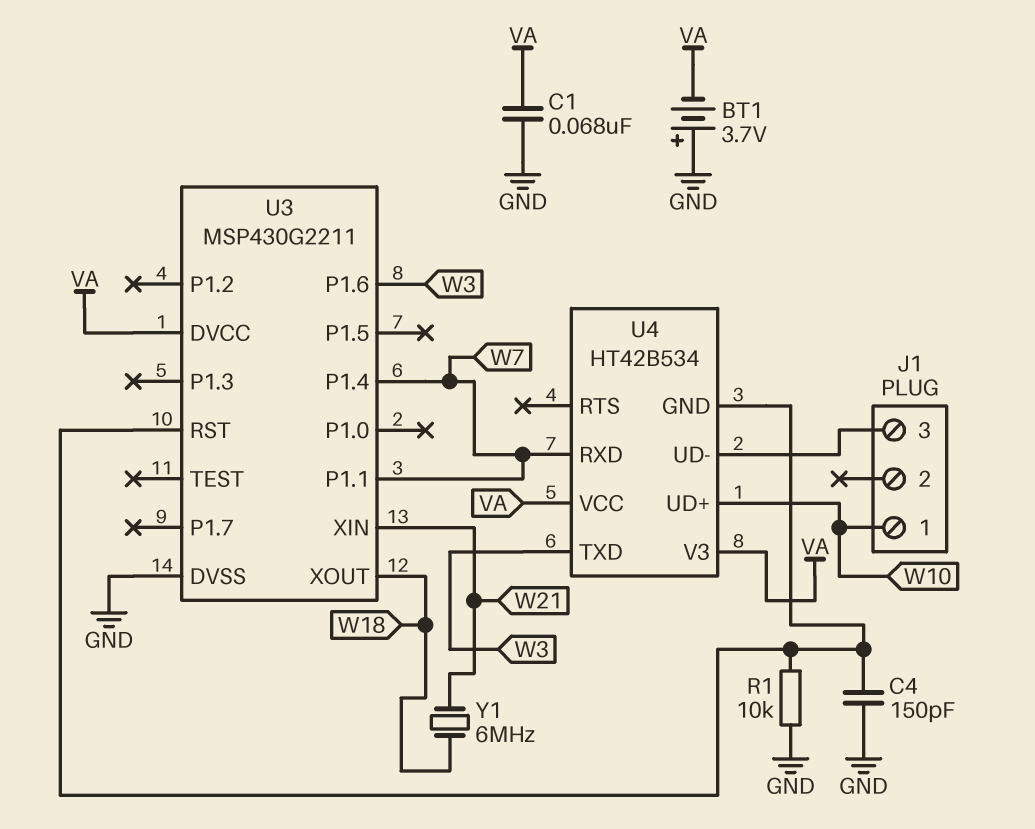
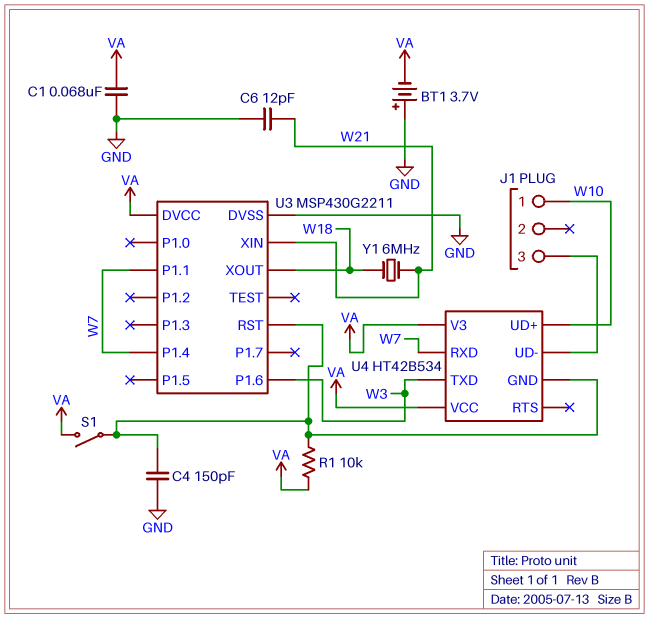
C6: none -> 12pF (GND, W21)
R1: 10k (GND, U3/RST) -> 10k (U3/RST, VA)
S1: none -> switch (U3/RST, VA)

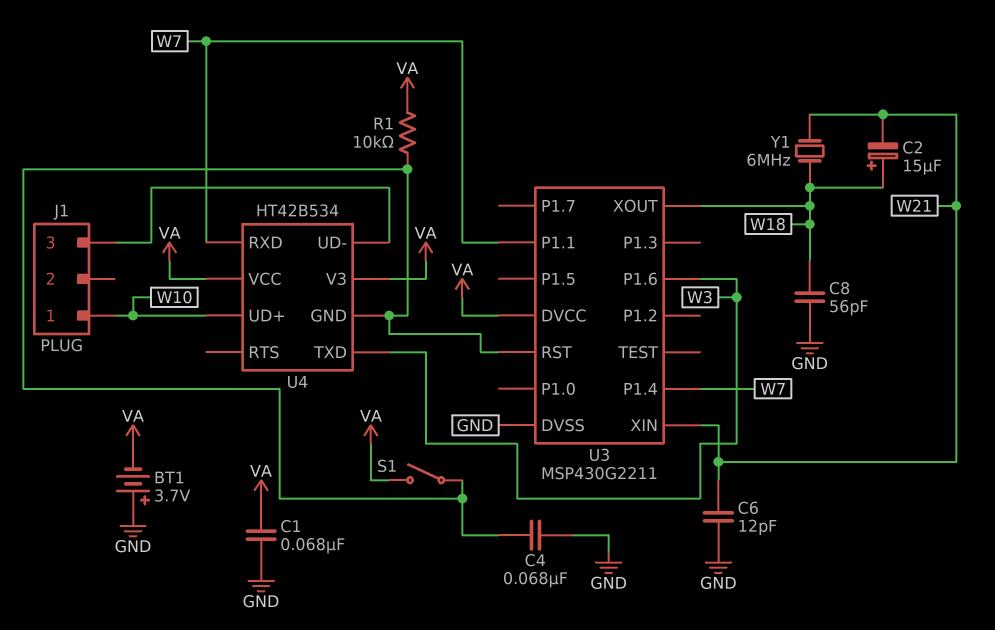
C2: none -> 15uF (plus W18, minus W21)
C4: 150pF (GND, U3/RST) -> 68nF (GND, U3/RST)
C8: none -> 56pF (GND, W18)

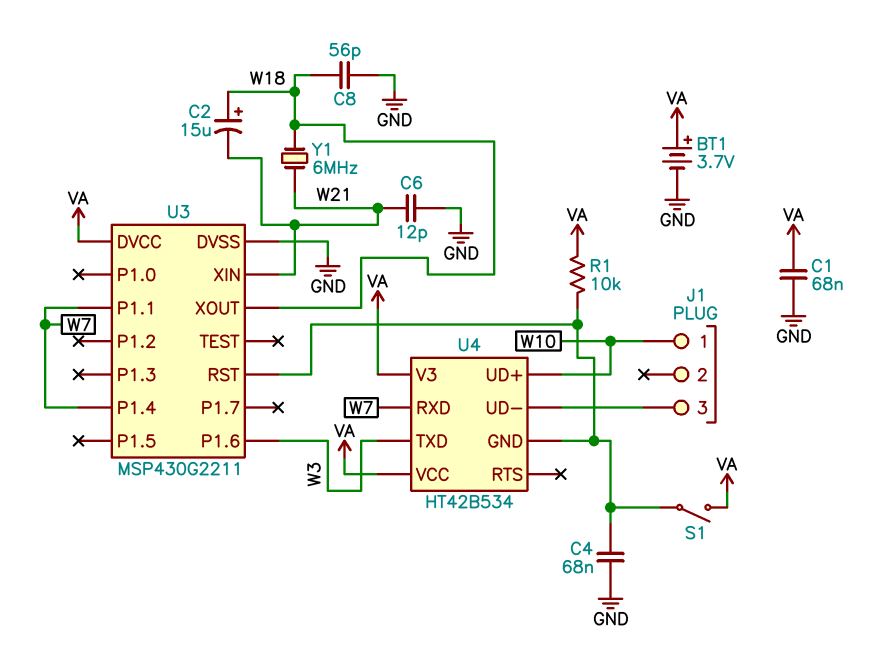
BT1: 3.7V (plus GND, minus VA) -> 3.7V (plus VA, minus GND)

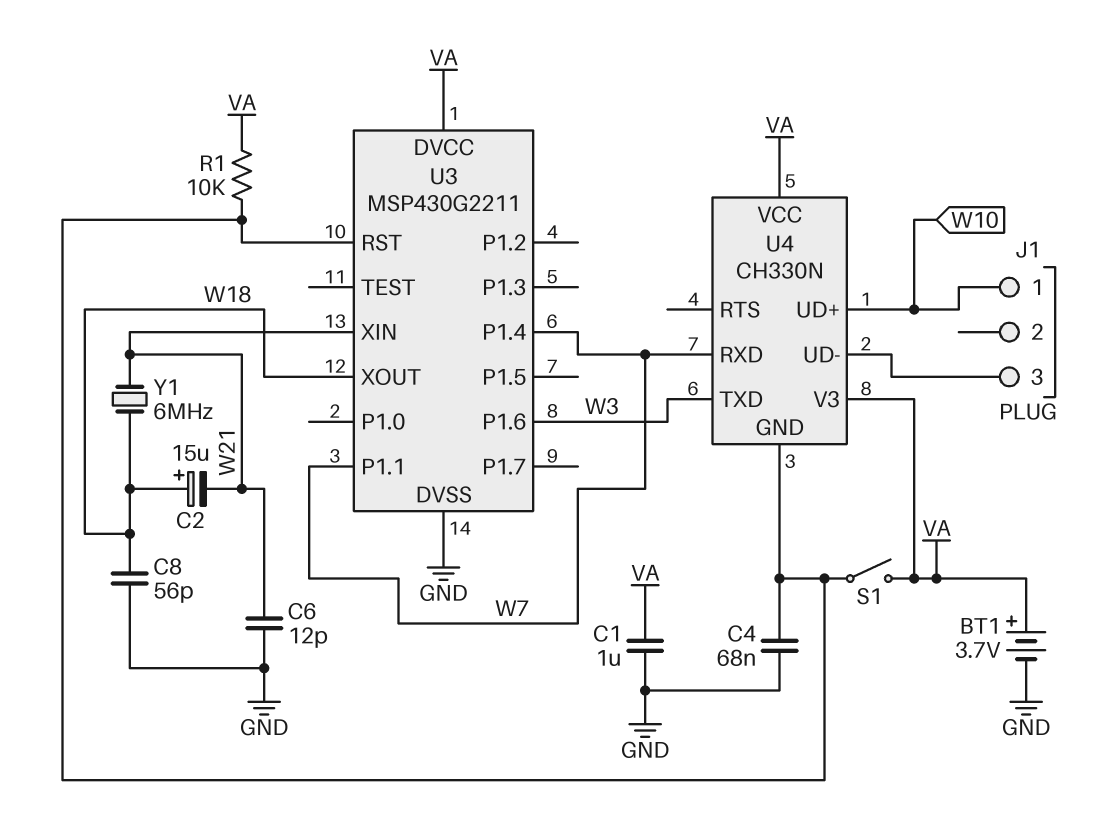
C1: 68nF (GND, VA) -> 1uF (GND, VA)
U4: HT42B534 -> CH330N

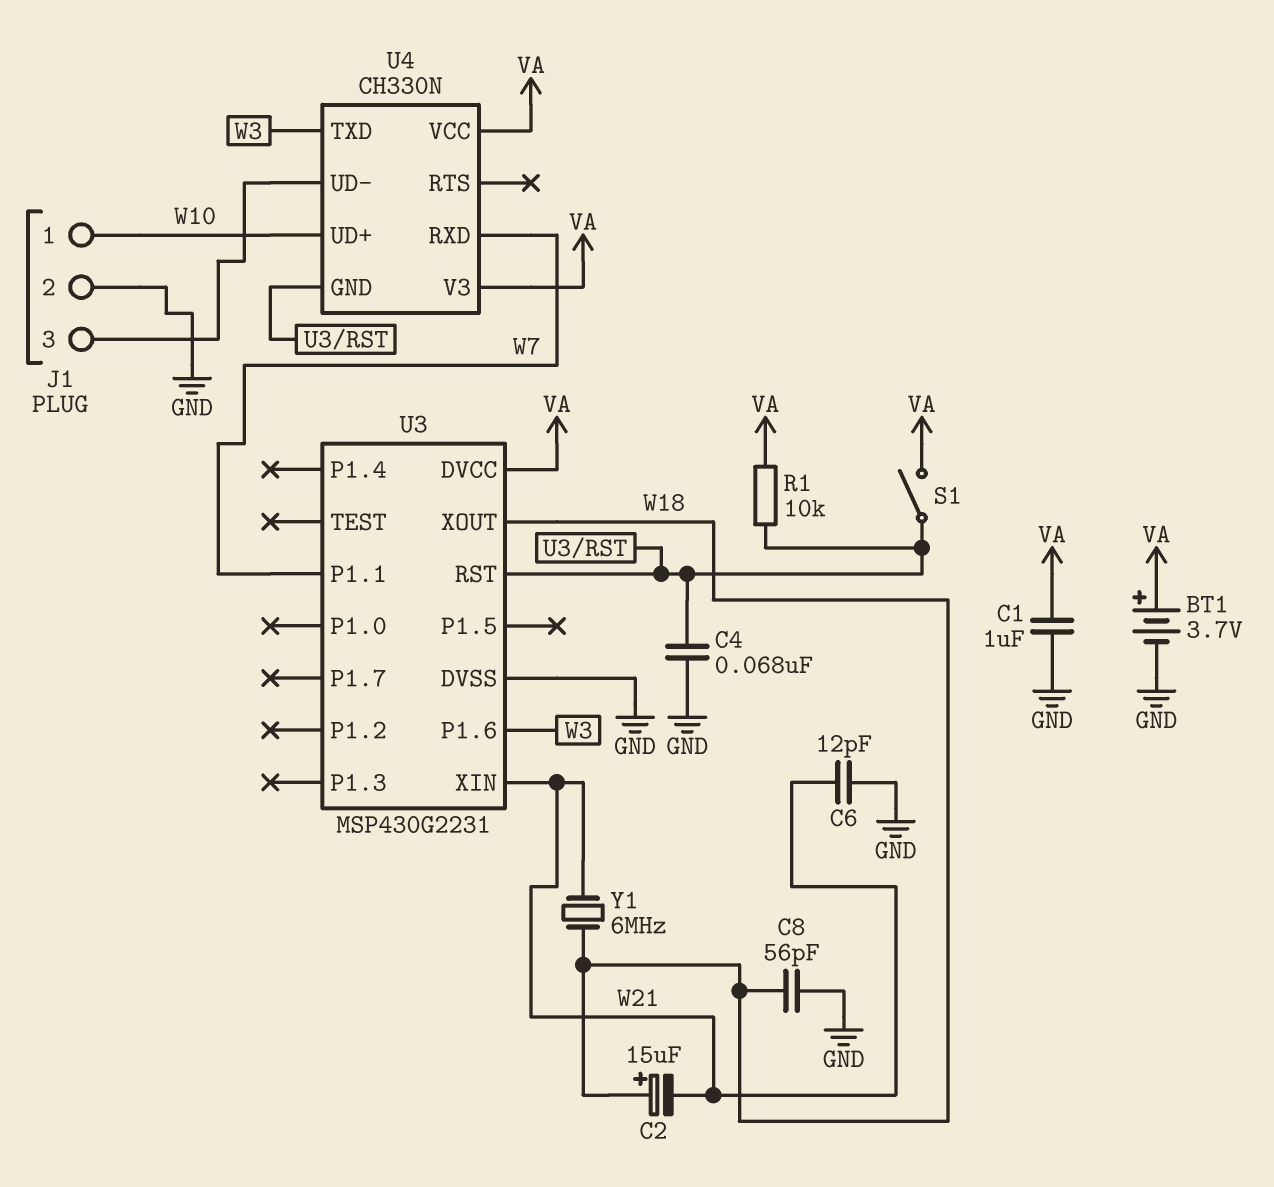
J1 pin 2: none -> GND
U3: MSP430G2211 -> MSP430G2231
U3 pin P1.4: W7 -> none

